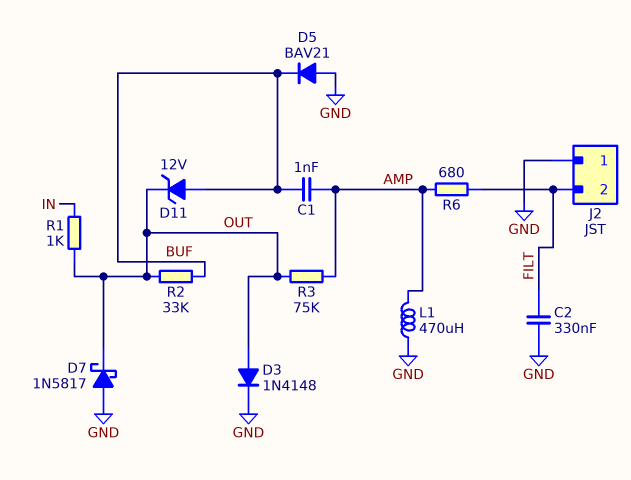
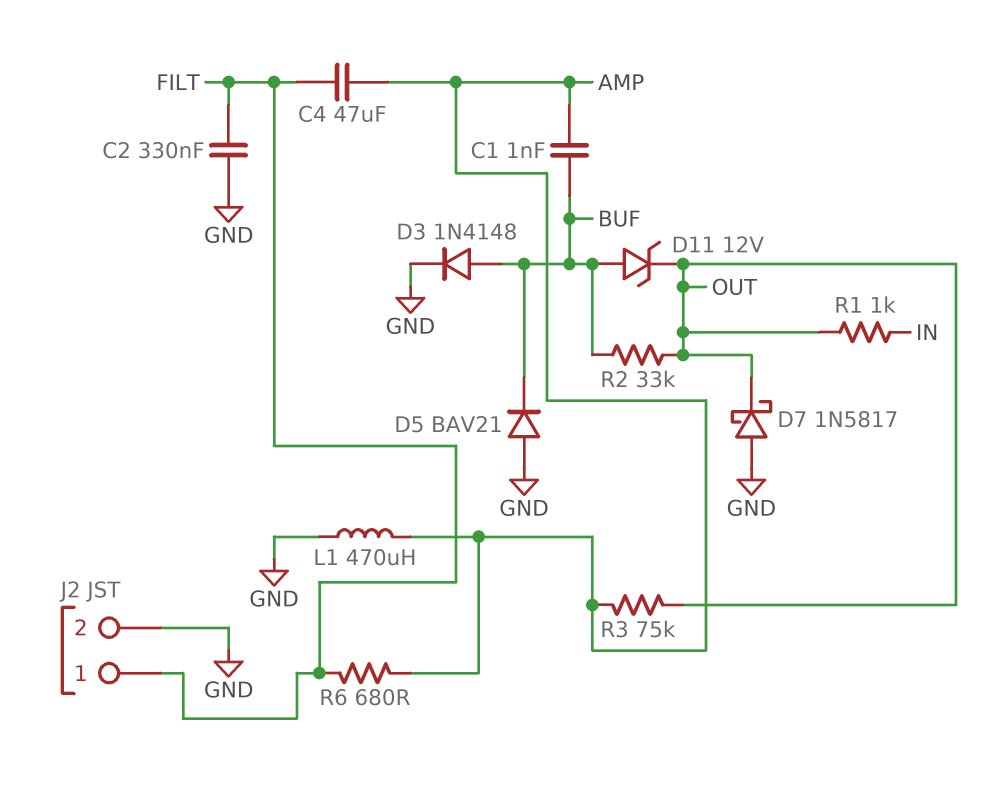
C4: none -> 47uF (AMP, FILT)
D3: diode 1N4148 (A OUT, K GND) -> diode 1N4148 (A BUF, K GND)
J2 pin 1: GND -> FILT
J2 pin 2: FILT -> GND

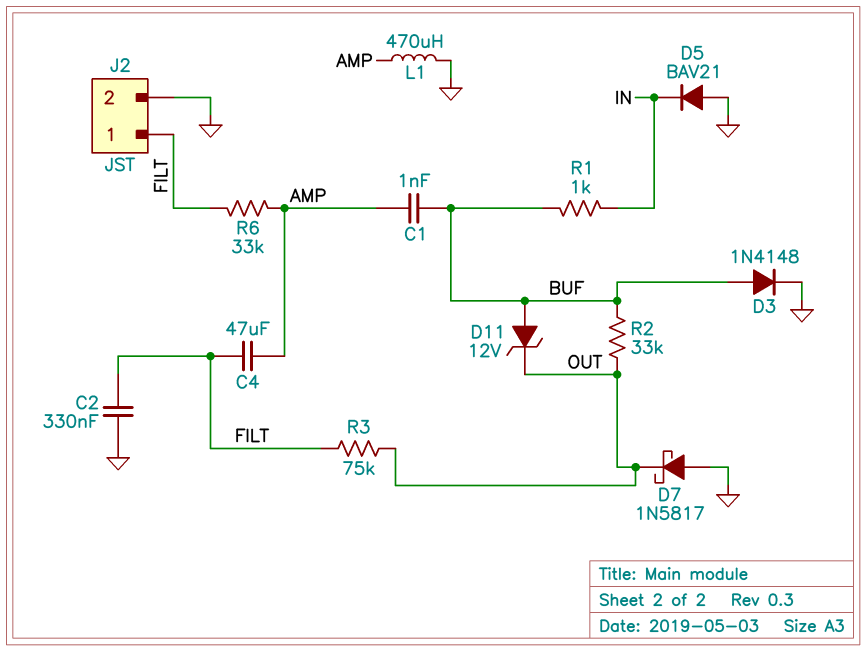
D5: diode BAV21 (A GND, K BUF) -> diode BAV21 (A GND, K IN)
R1: 1k (IN, OUT) -> 1k (BUF, IN)
R3: 75k (AMP, OUT) -> 75k (FILT, OUT)
R6: 680 (AMP, FILT) -> 33k (AMP, FILT)

